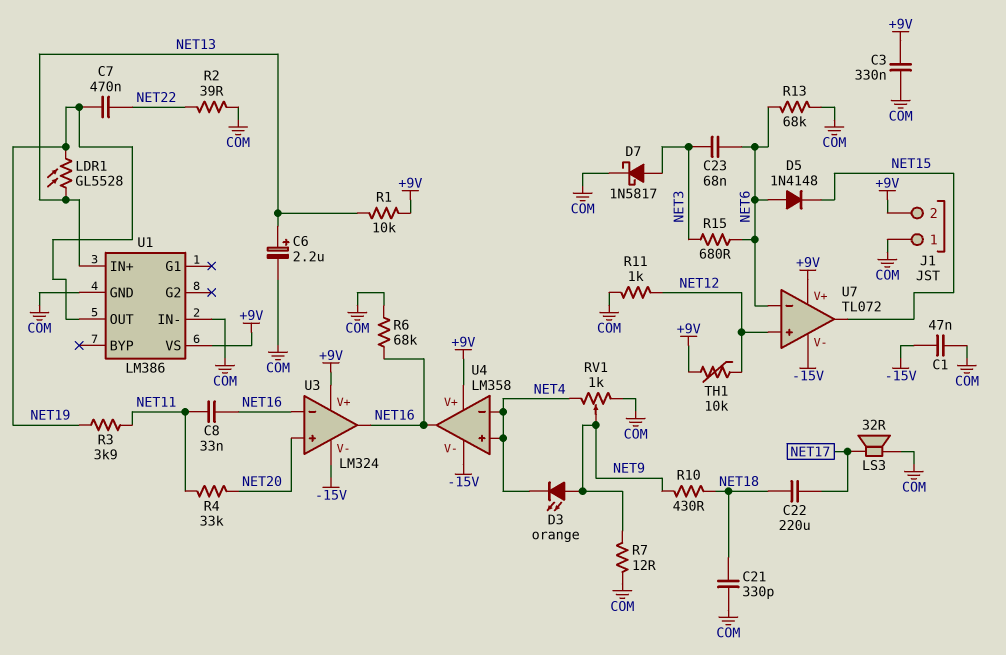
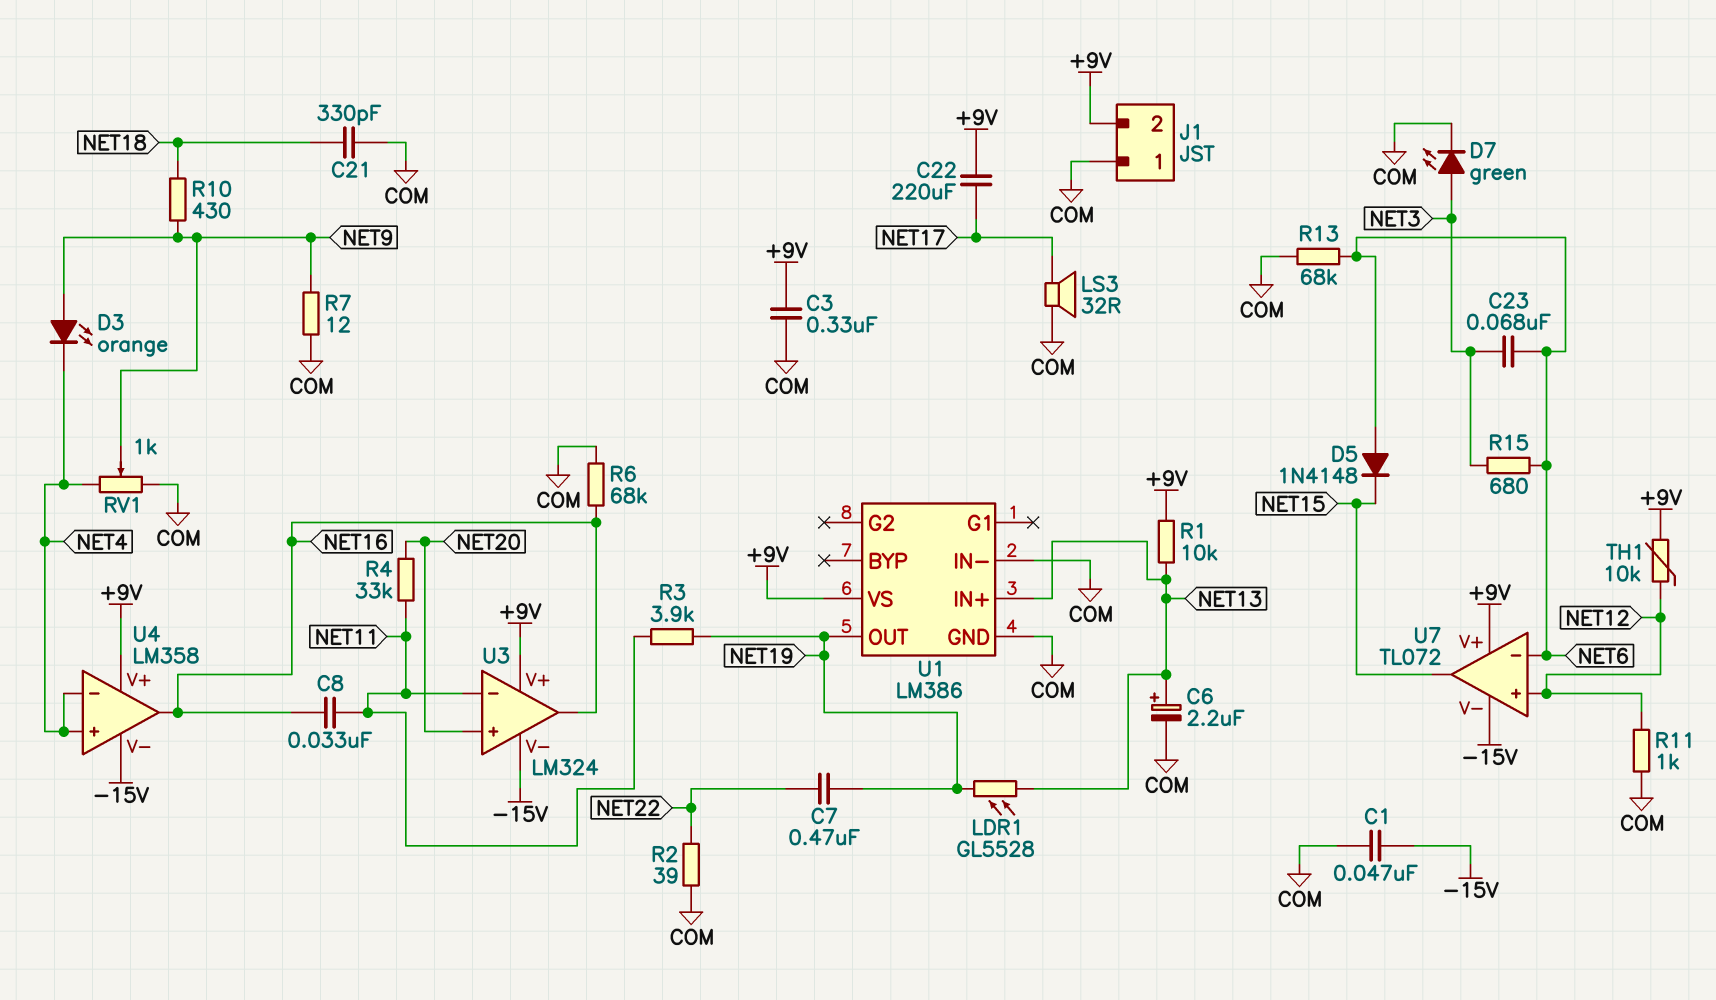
C22: 220uF (NET17, NET18) -> 220uF (+9V, NET17)
D7: schottky 1N5817 (A NET3, K COM) -> LED green (A NET3, K COM)
U3 pin in-: NET16 -> NET11

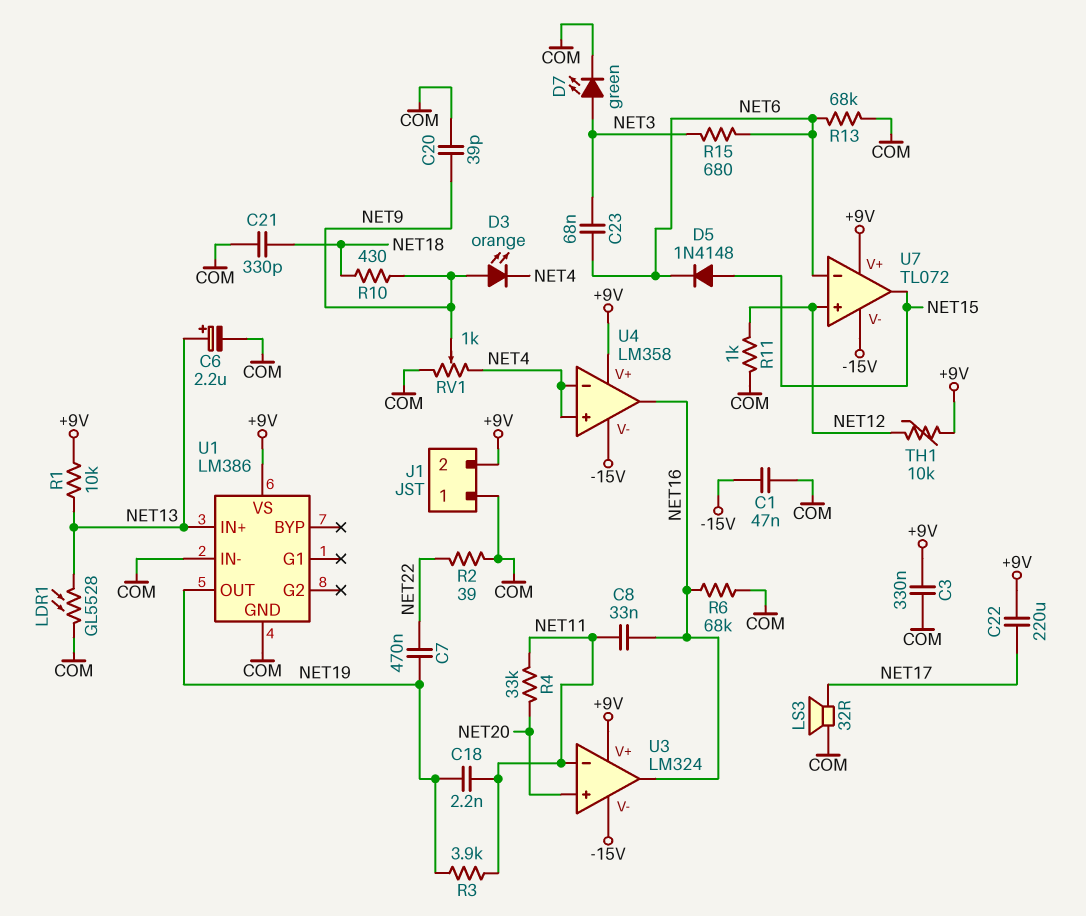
C18: none -> 2.2nF (NET11, NET19)
C20: none -> 39pF (COM, NET9)
D5: diode 1N4148 (A NET6, K NET15) -> diode 1N4148 (A NET15, K NET6)
LDR1: GL5528 (NET13, NET19) -> GL5528 (COM, NET13)
R7: 12 (COM, NET9) -> none

